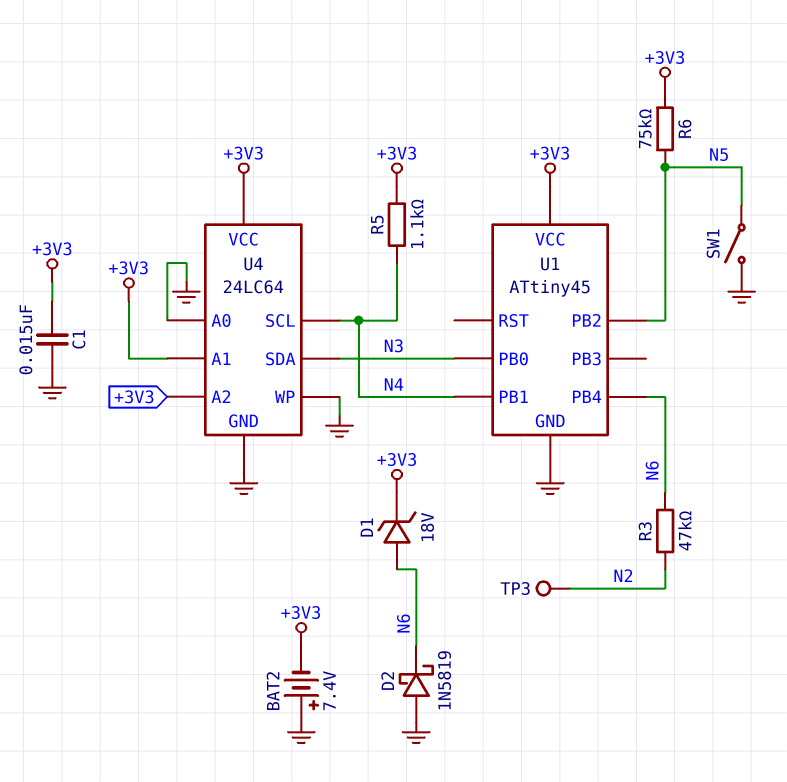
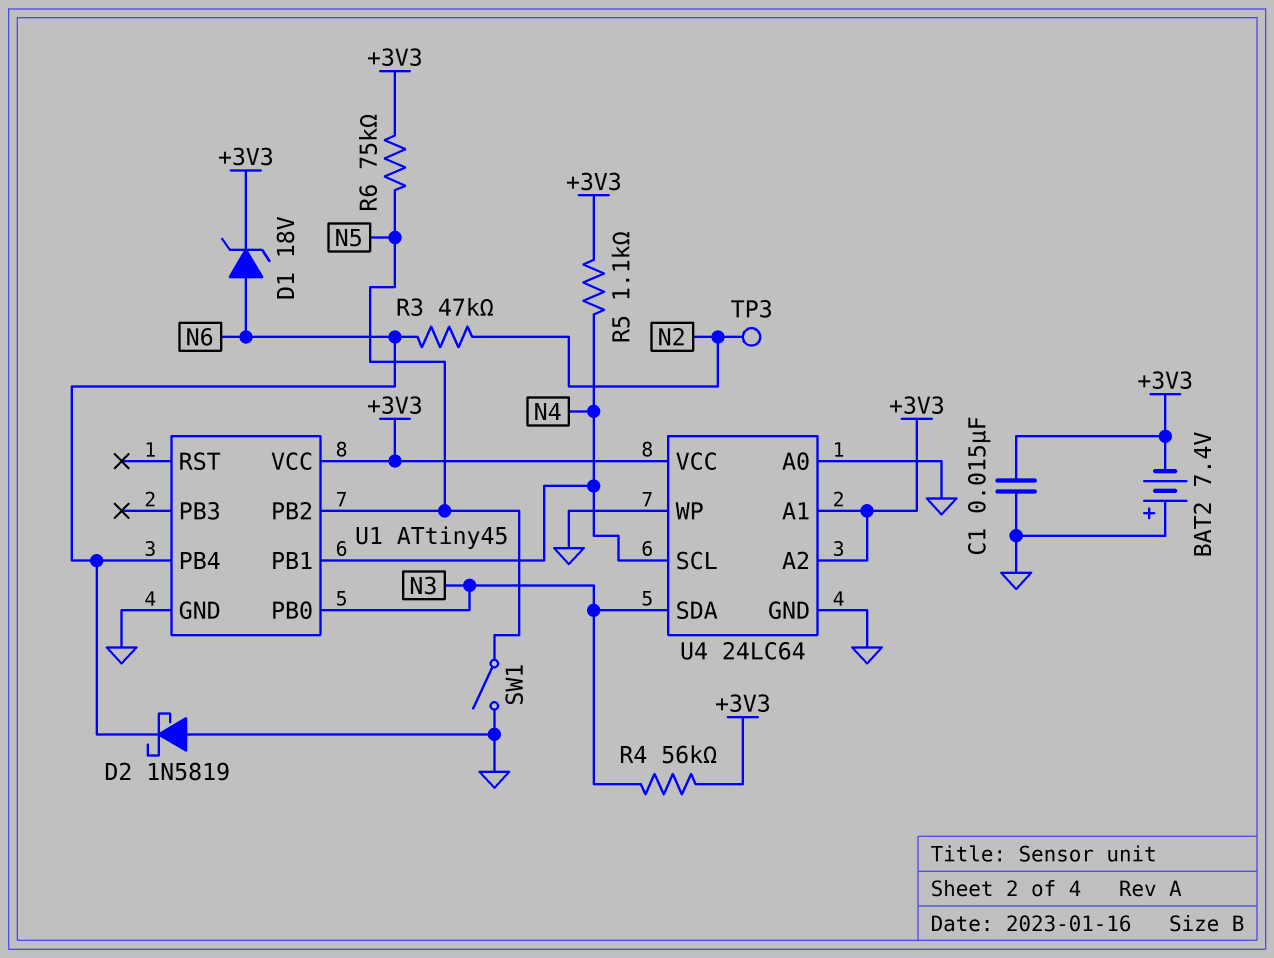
R4: none -> 56k (+3V3, N3)

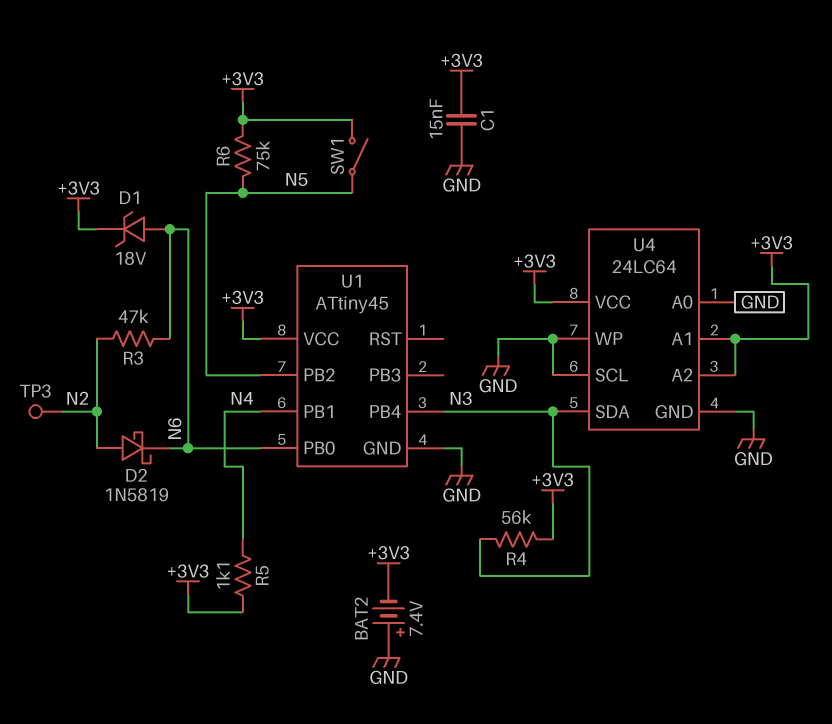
D2: schottky 1N5819 (A GND, K N6) -> schottky 1N5819 (A N2, K N6)
SW1: switch (GND, N5) -> switch (+3V3, N5)
U1 pin PB0: N3 -> N6
U1 pin PB4: N6 -> N3
U4 pin SCL: N4 -> GND

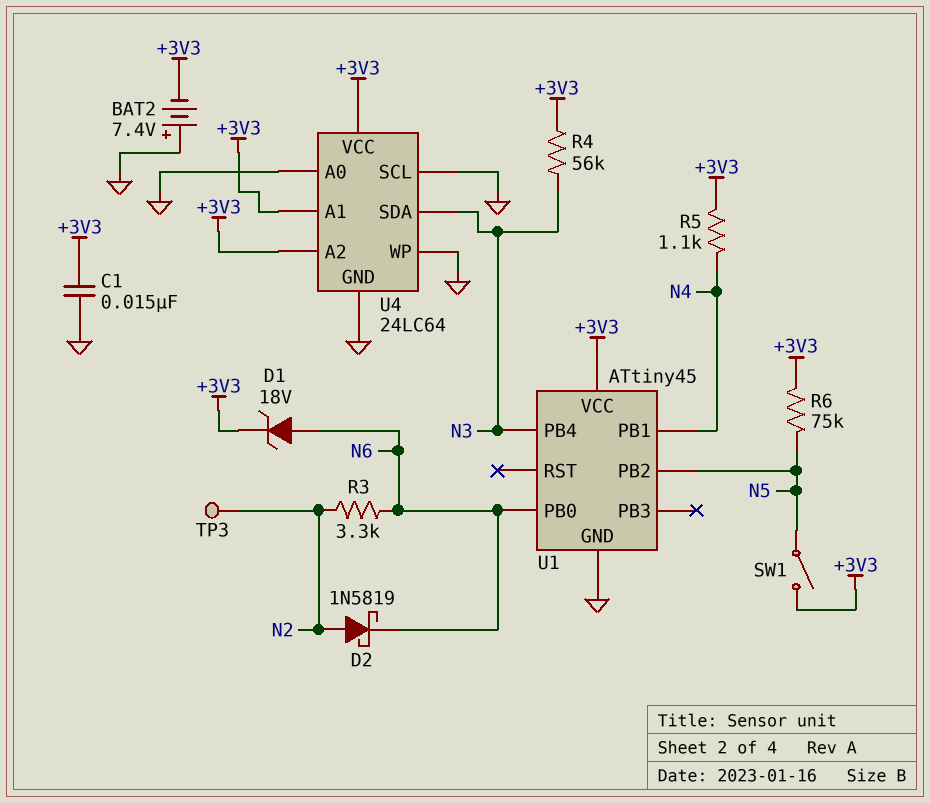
R3: 47k (N2, N6) -> 3.3k (N2, N6)

